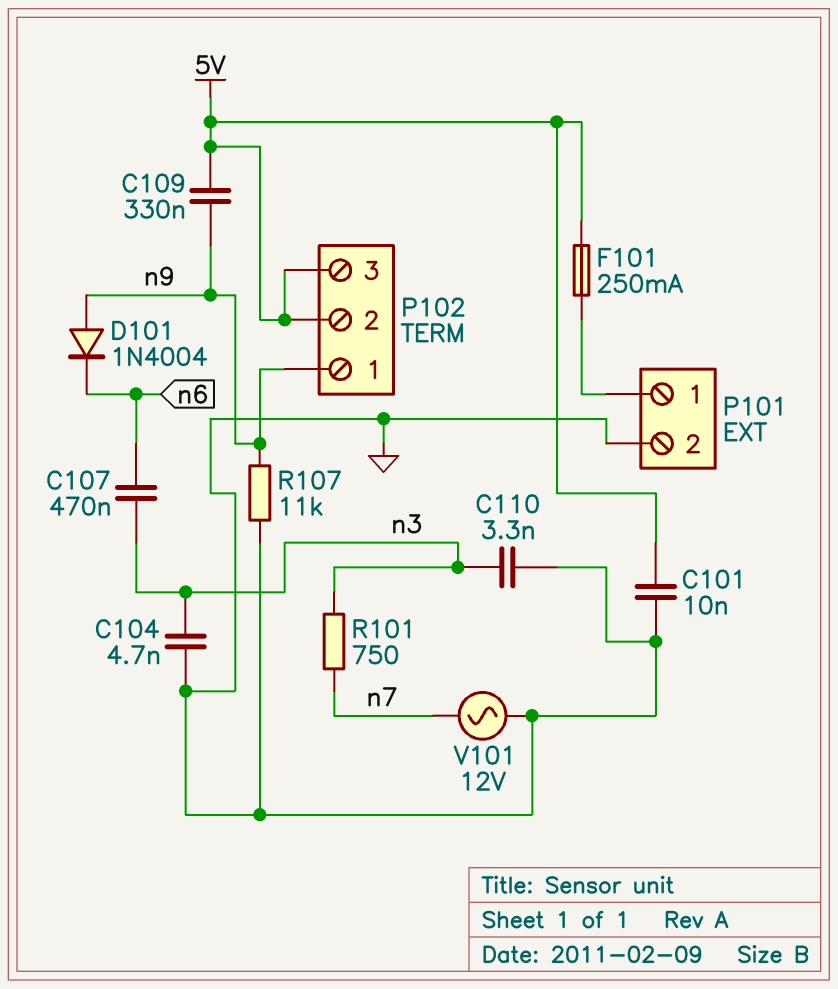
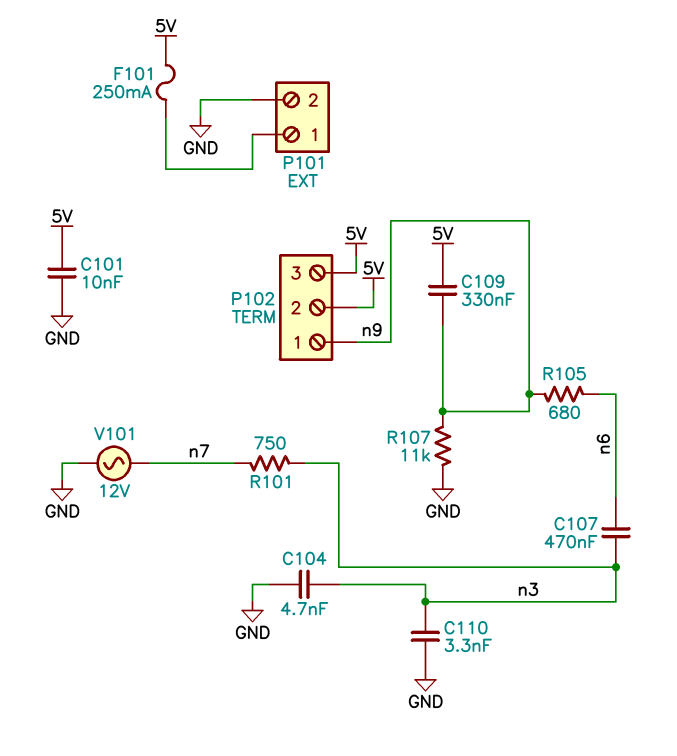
D101: diode 1N4004 (A n9, K n6) -> none
R105: none -> 680 (n6, n9)

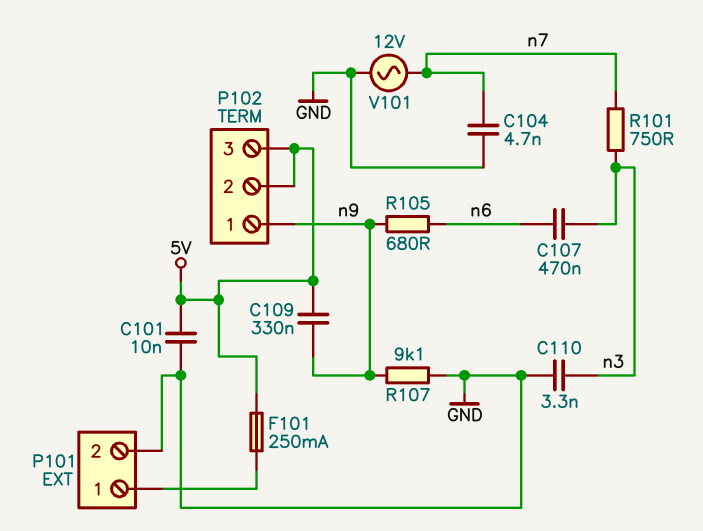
C104: 4.7nF (GND, n3) -> 4.7nF (GND, n7)
R107: 11k (GND, n9) -> 9.1k (GND, n9)

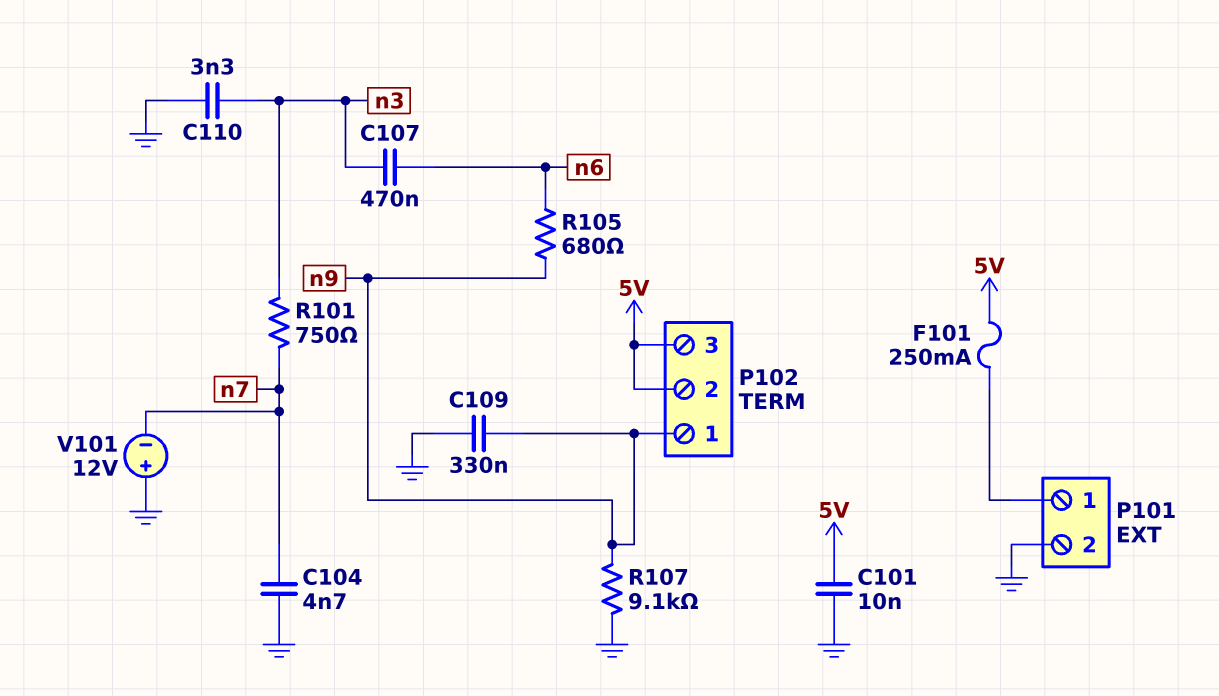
C109: 330nF (5V, n9) -> 330nF (GND, n9)
V101: AC 12V (GND, n7) -> 12V (plus GND, minus n7)

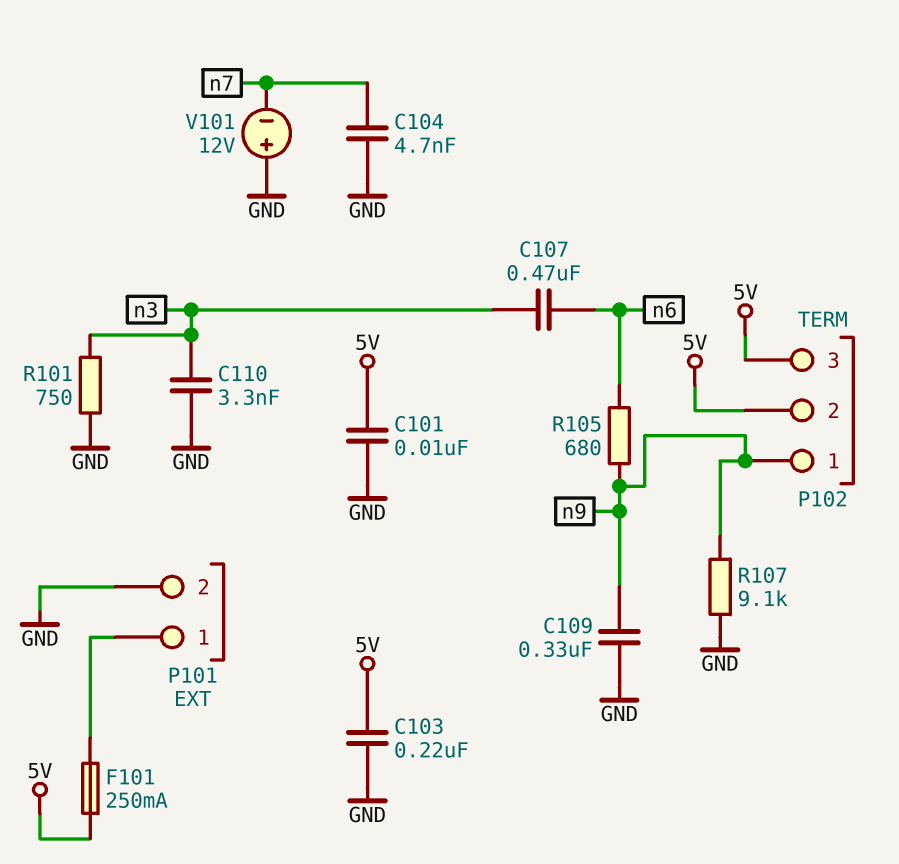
C103: none -> 220nF (5V, GND)
R101: 750 (n3, n7) -> 750 (GND, n3)

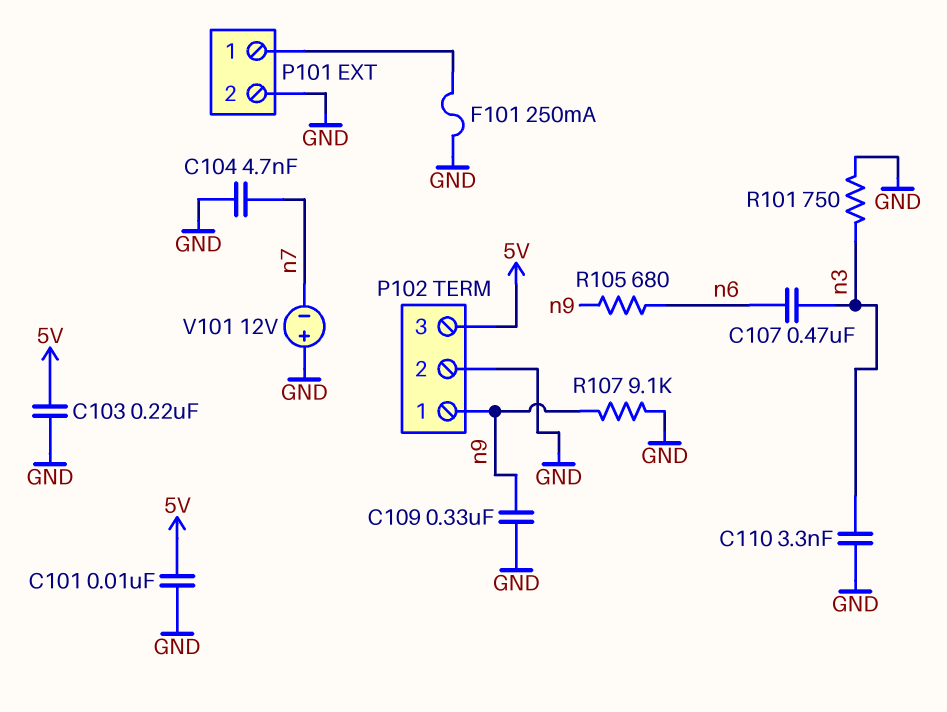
F101: 250mA (5V, P101/1) -> 250mA (GND, P101/1)
P102 pin 2: 5V -> GND

